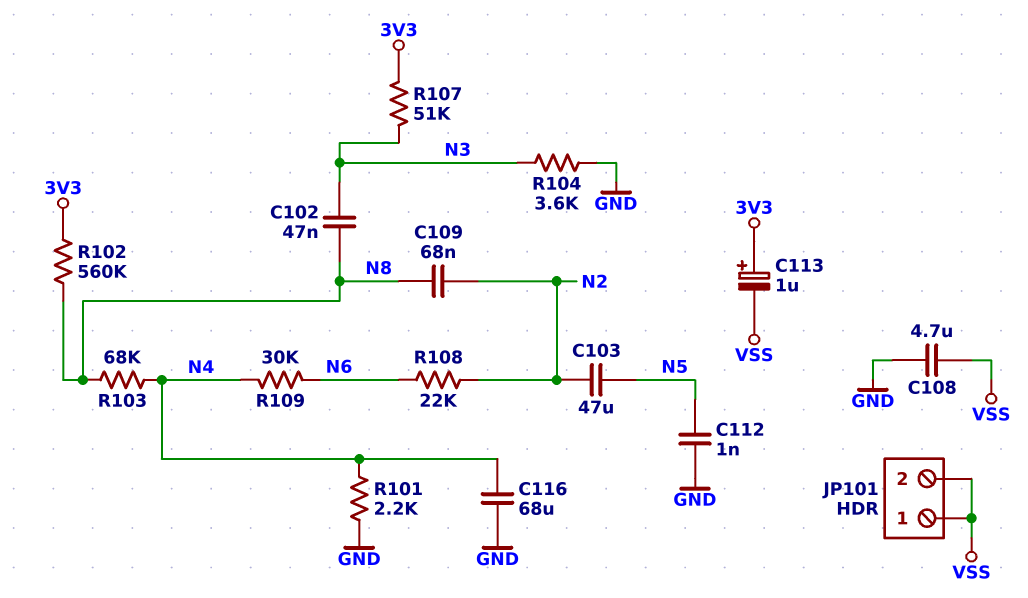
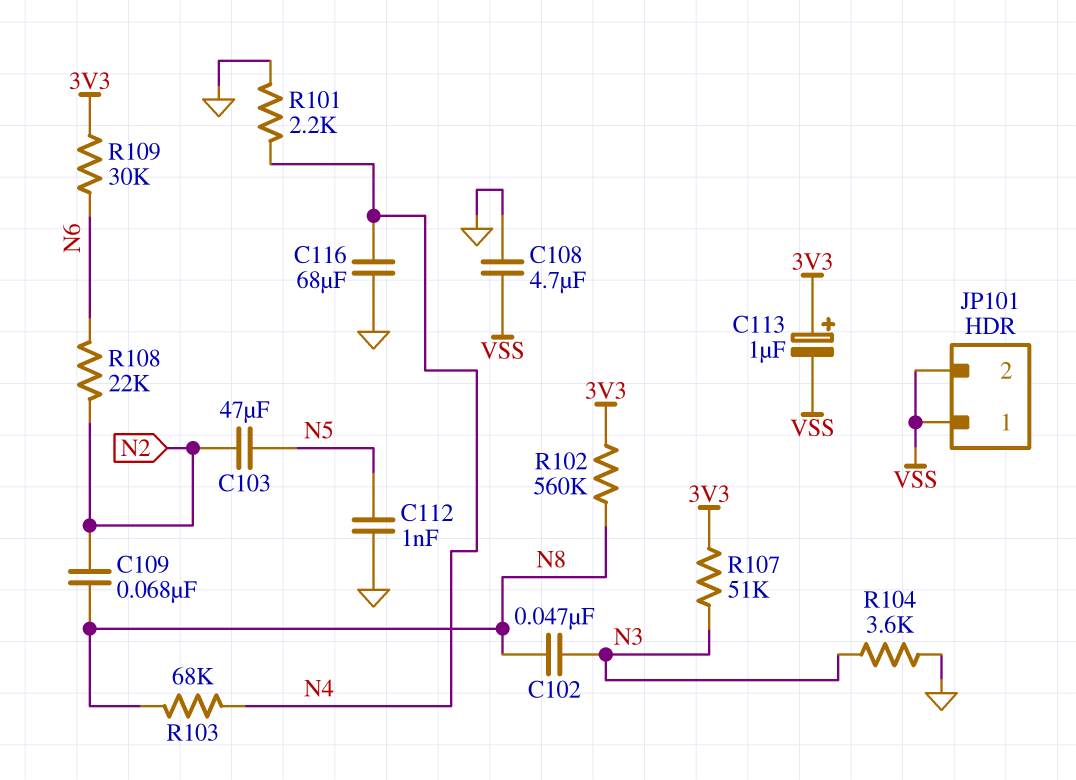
R109: 30k (N4, N6) -> 30k (3V3, N6)

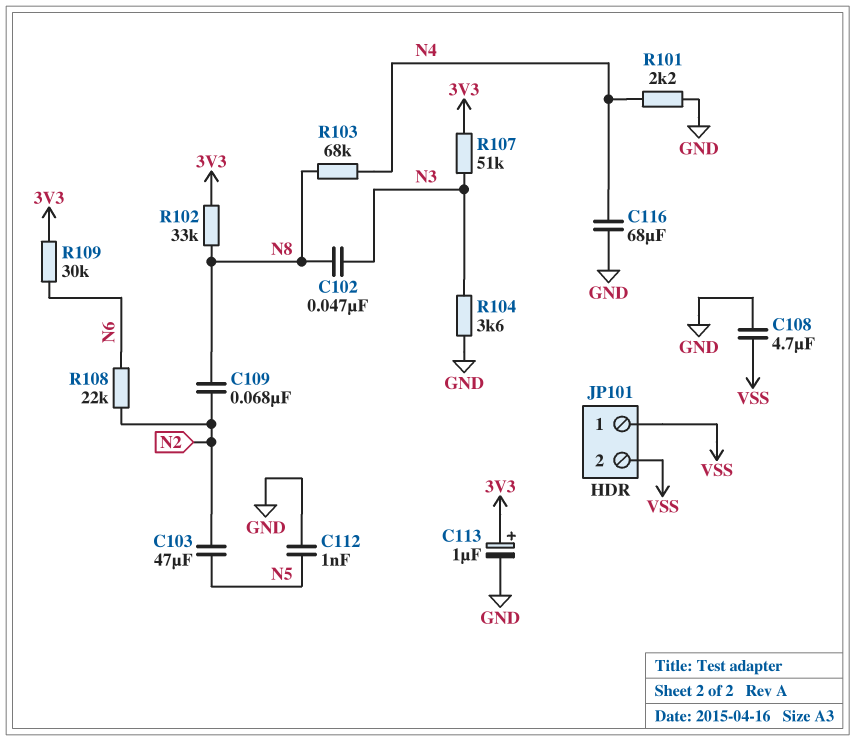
C113: 1uF (plus 3V3, minus VSS) -> 1uF (plus 3V3, minus GND)
R102: 560k (3V3, N8) -> 33k (3V3, N8)

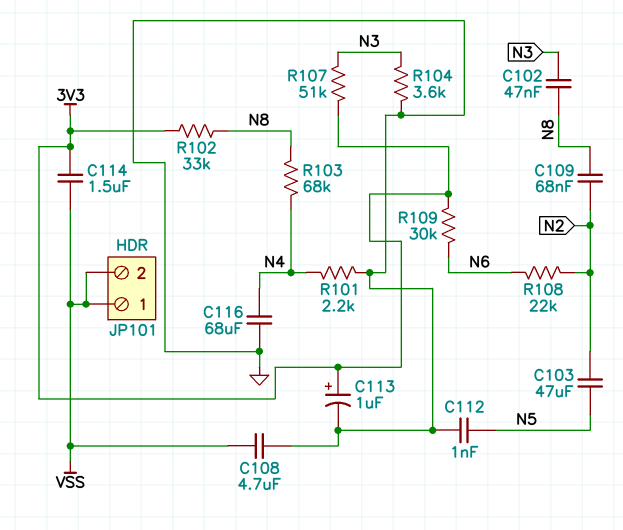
C114: none -> 1.5uF (3V3, VSS)

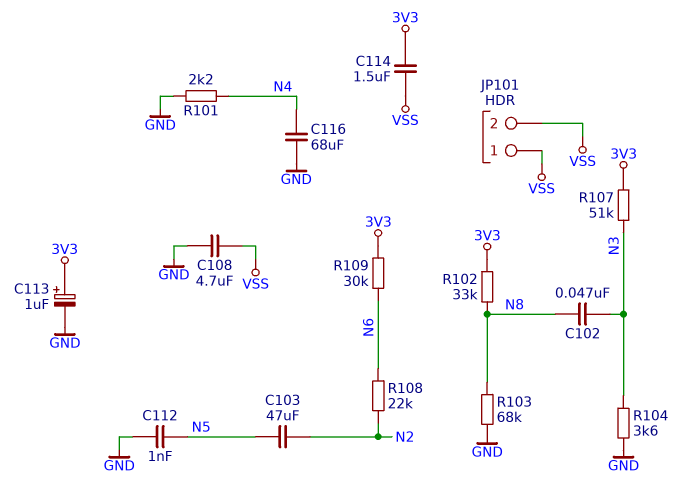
C109: 68nF (N2, N8) -> none
R103: 68k (N4, N8) -> 68k (GND, N8)

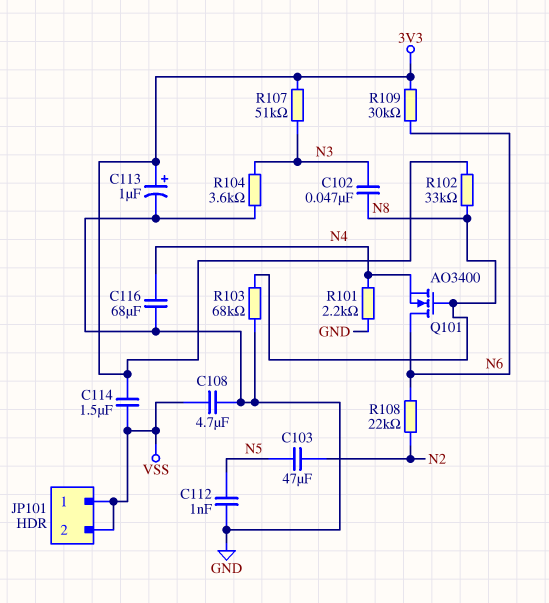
Q101: none -> NMOS AO3400 (G N8, D N6, S N4)

